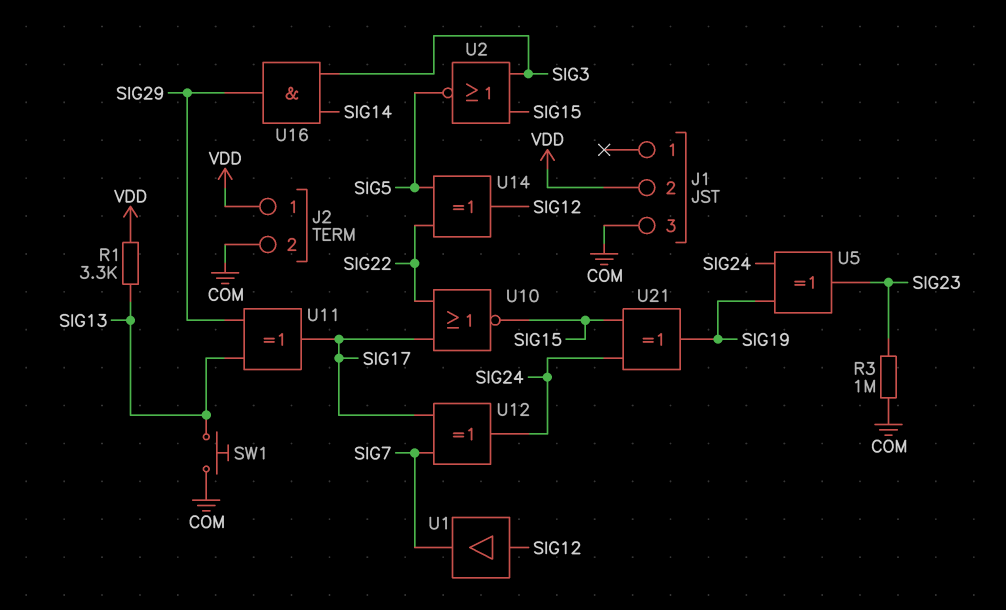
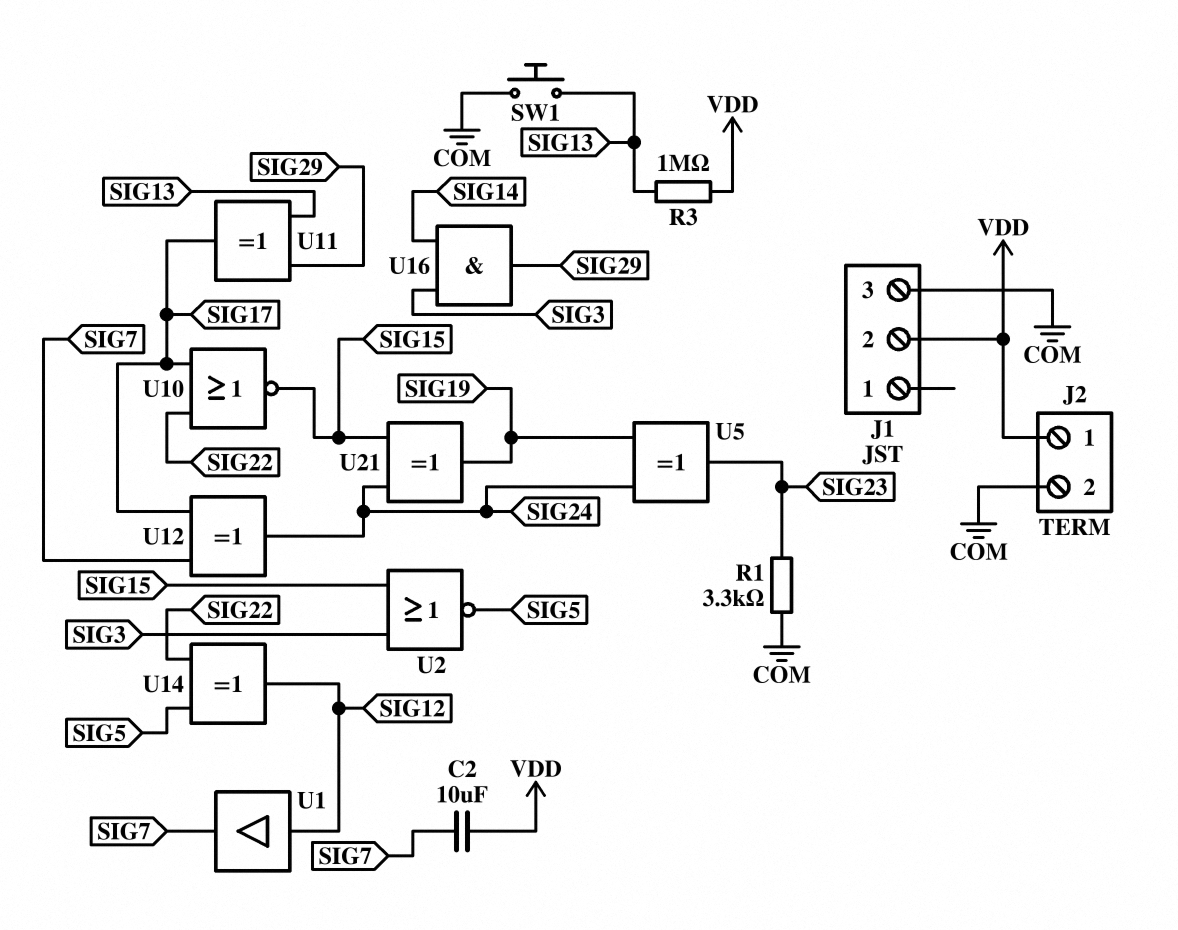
C2: none -> 10uF (SIG7, VDD)
R1: 3.3k (SIG13, VDD) -> 3.3k (COM, SIG23)
R3: 1M (COM, SIG23) -> 1M (SIG13, VDD)

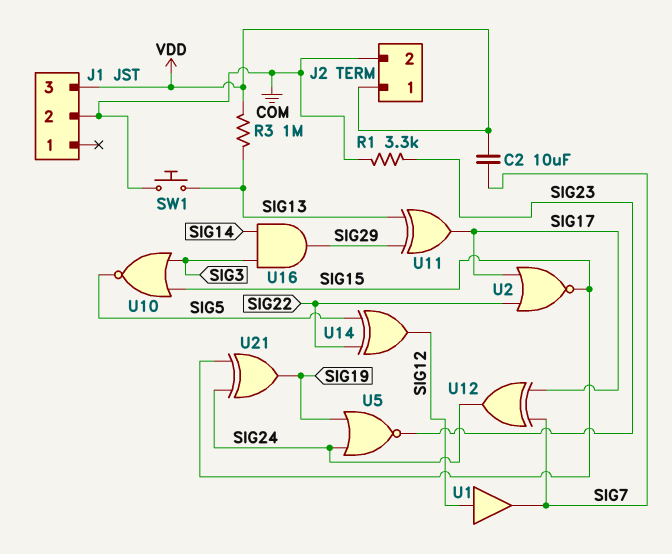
J1 pin 2: VDD -> COM
J1 pin 3: COM -> VDD
U2: NOR (in SIG3, in SIG15, out SIG5) -> NOR (in SIG17, in SIG22, out SIG15)
U5: XOR (in SIG19, in SIG24, out SIG23) -> NOR (in SIG19, in SIG24, out SIG23)
U10: NOR (in SIG17, in SIG22, out SIG15) -> NOR (in SIG3, in SIG15, out SIG5)

